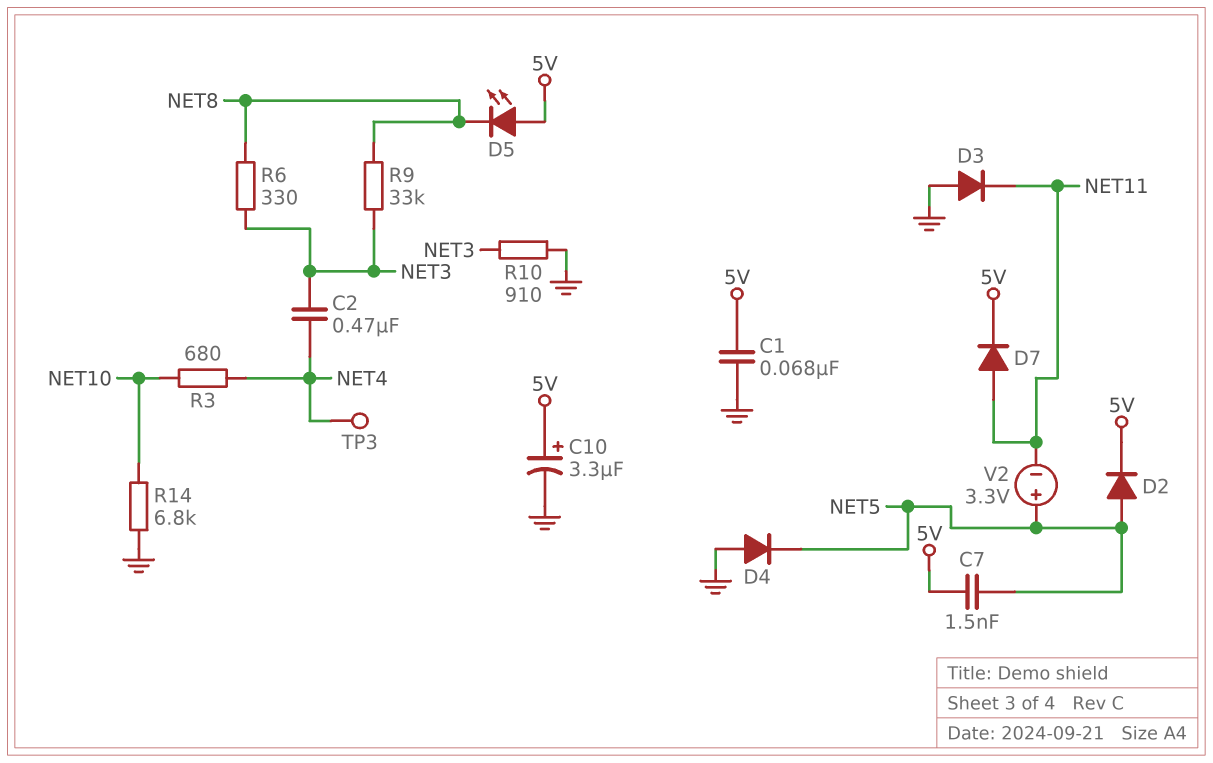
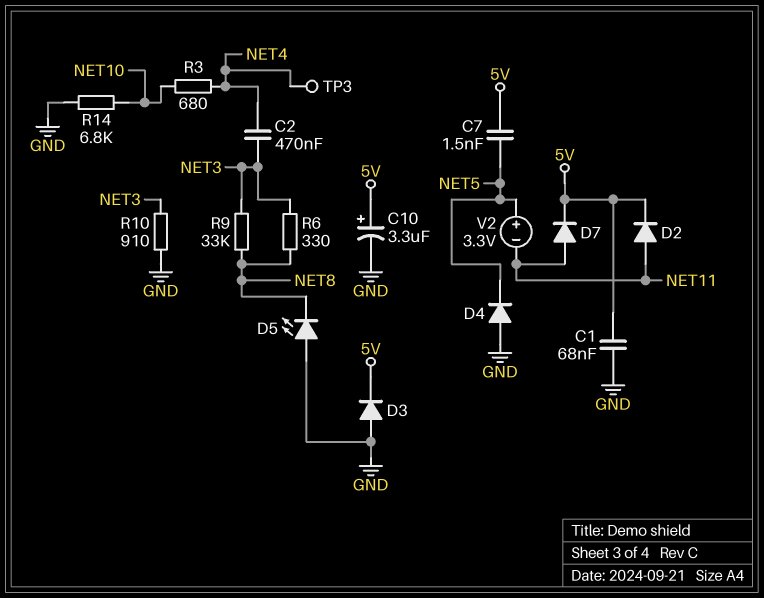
D2: diode (A NET5, K 5V) -> diode (A NET11, K 5V)
D3: diode (A GND, K NET11) -> diode (A GND, K 5V)
D5: LED (A 5V, K NET8) -> LED (A GND, K NET8)

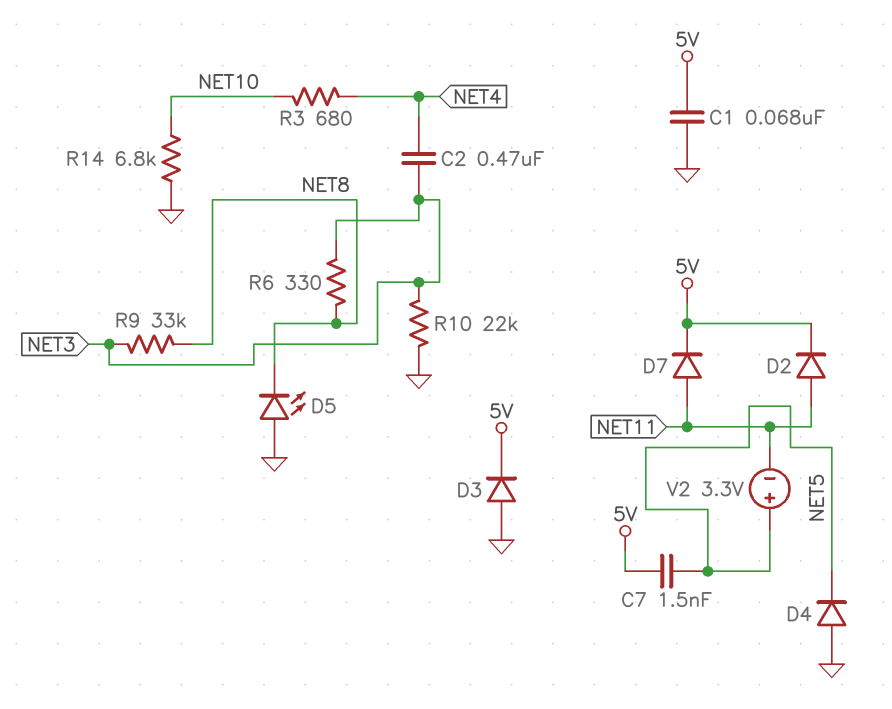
C10: 3.3uF (plus 5V, minus GND) -> none
R10: 910 (GND, NET3) -> 22k (GND, NET3)
TP3: test point (NET4) -> none

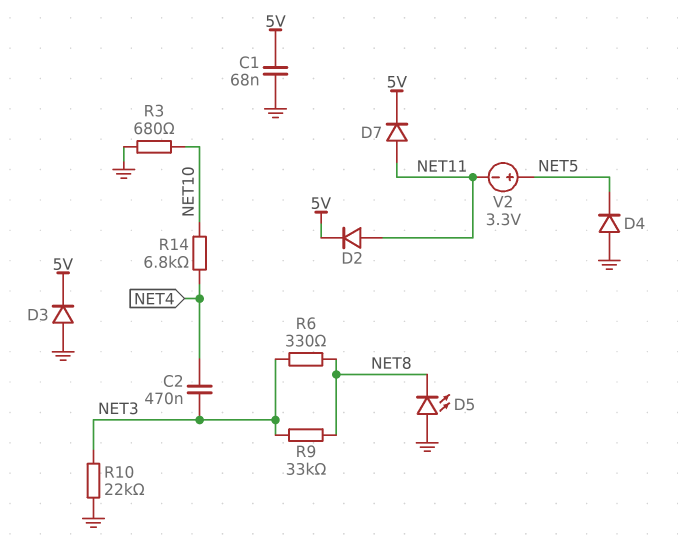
C7: 1.5nF (5V, NET5) -> none
R3: 680 (NET4, NET10) -> 680 (GND, NET10)
R14: 6.8k (GND, NET10) -> 6.8k (NET4, NET10)

